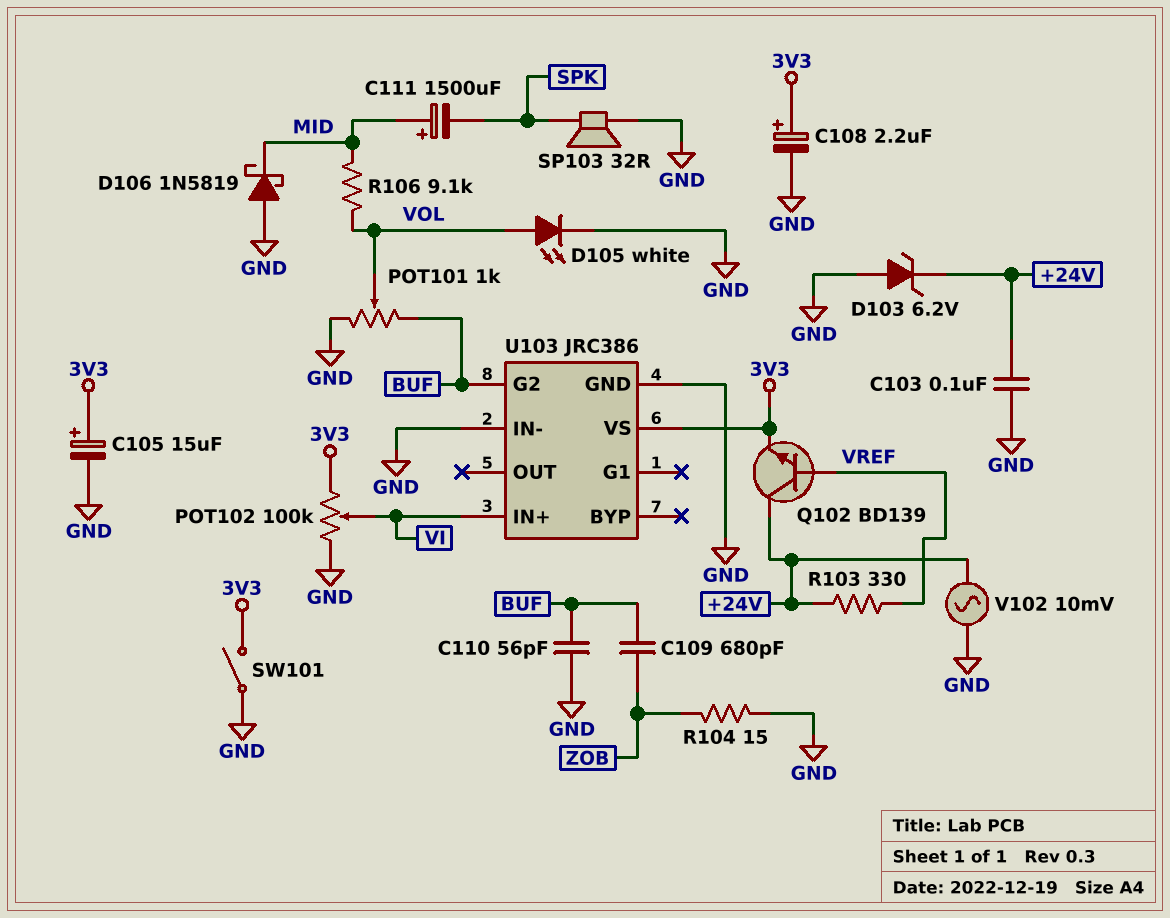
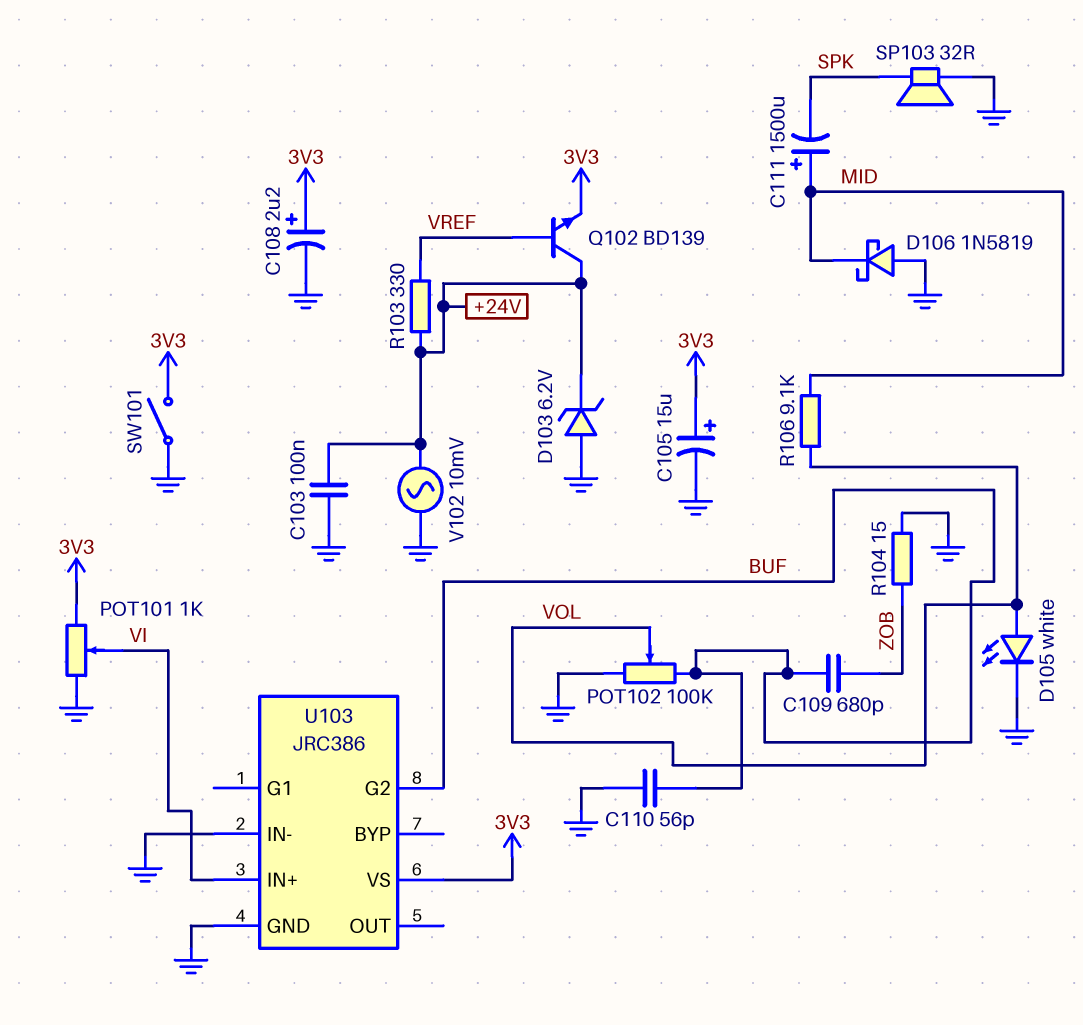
POT101: 1k (BUF, GND, wiper VOL) -> 1k (3V3, GND, wiper VI)
POT102: 100k (3V3, GND, wiper VI) -> 100k (BUF, GND, wiper VOL)

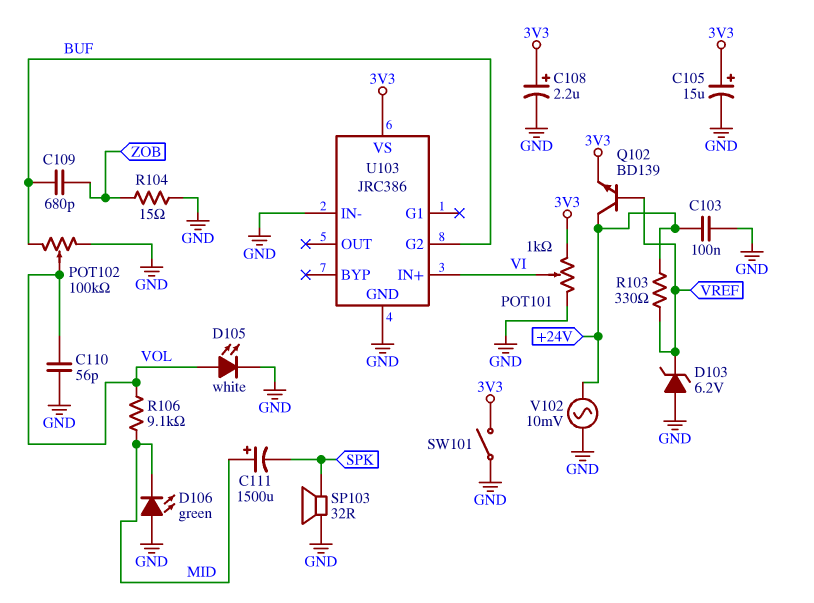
C110: 56pF (BUF, GND) -> 56pF (GND, VOL)
D103: zener 6.2V (A GND, K +24V) -> zener 6.2V (A GND, K VREF)
D106: schottky 1N5819 (A GND, K MID) -> LED green (A GND, K MID)

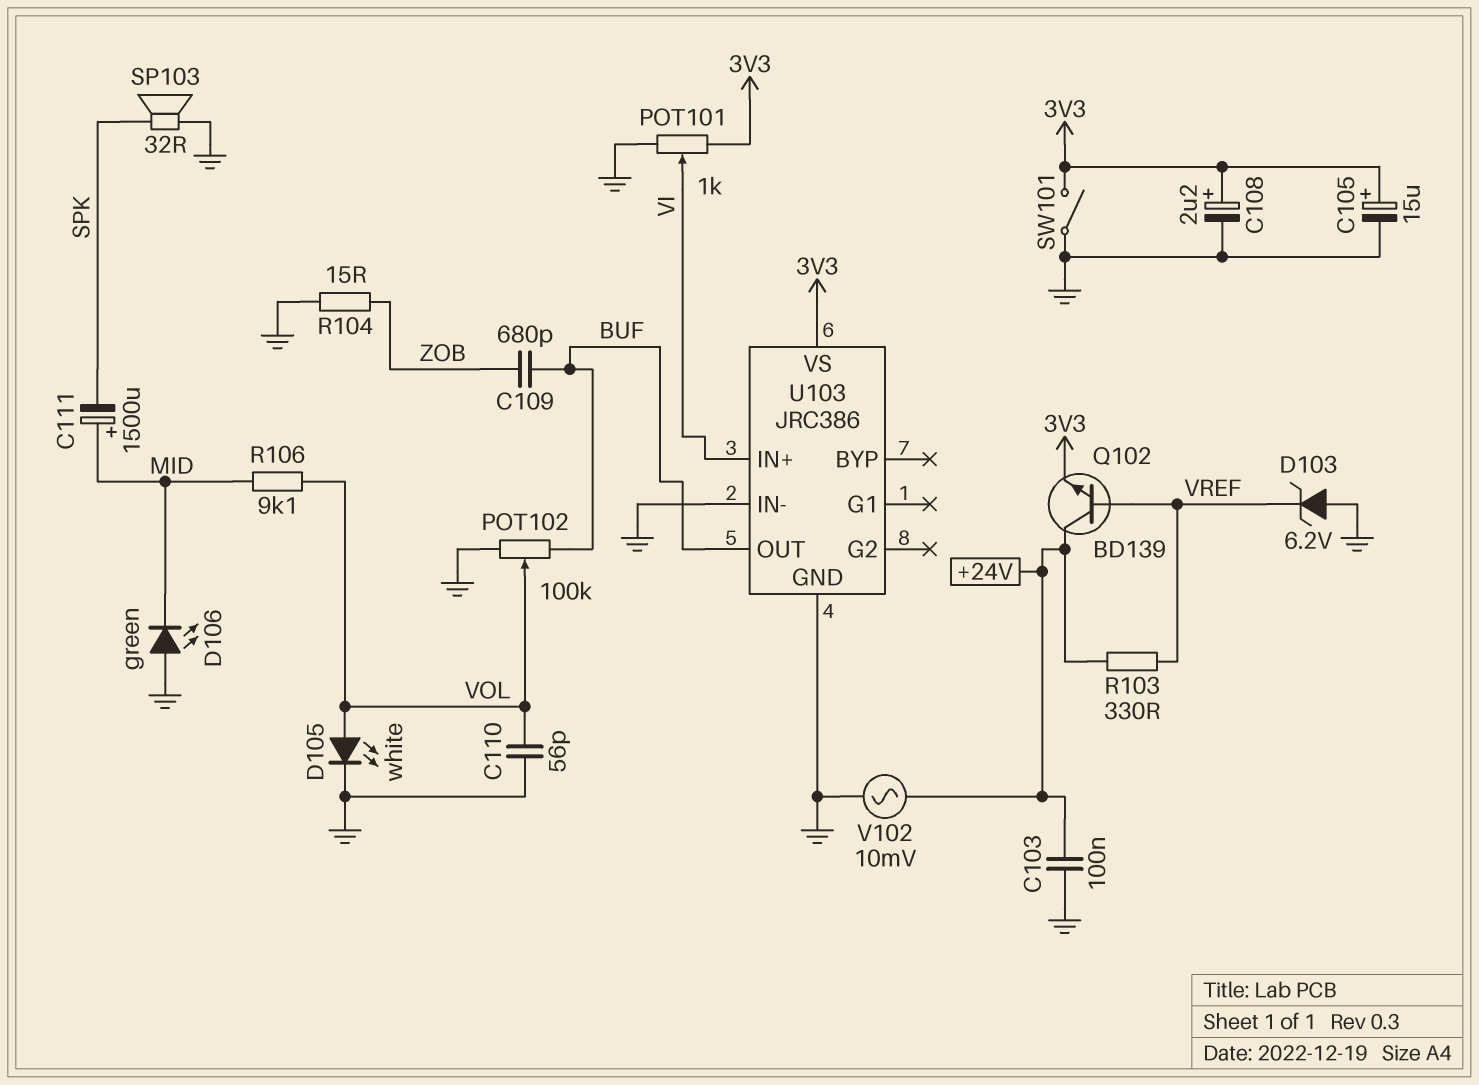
U103 pin G2: BUF -> none
U103 pin OUT: none -> BUF

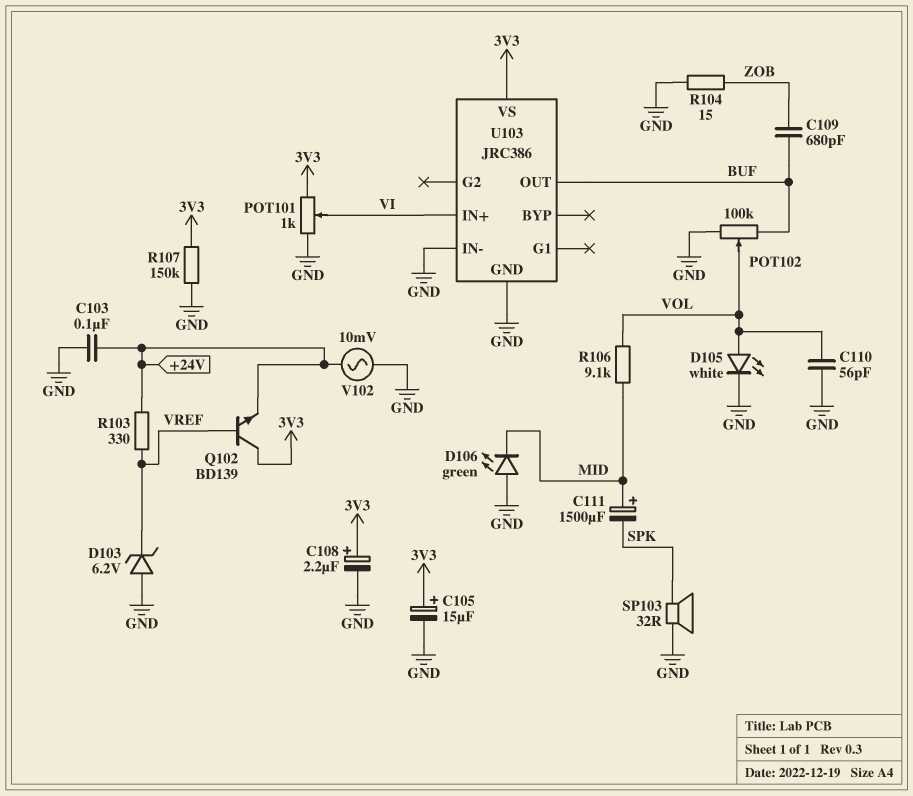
Q102: NPN BD139 (B VREF, C +24V, E 3V3) -> NPN BD139 (B VREF, C 3V3, E +24V)
R107: none -> 150k (3V3, GND)
SW101: switch (3V3, GND) -> none

